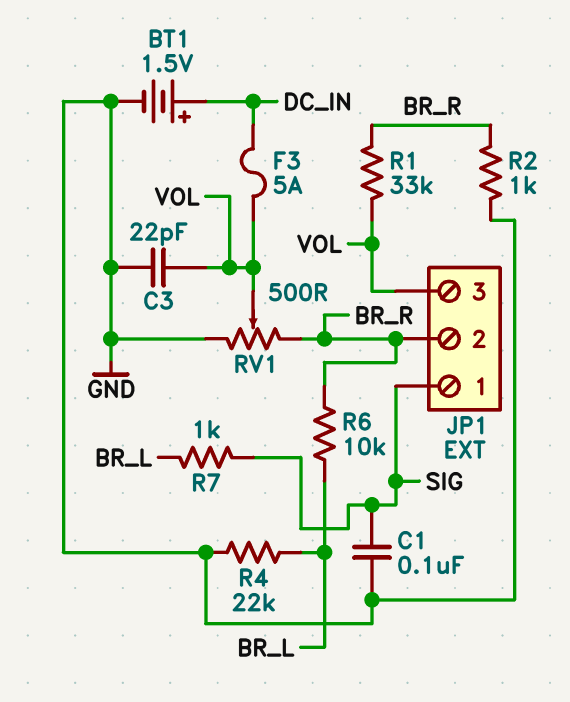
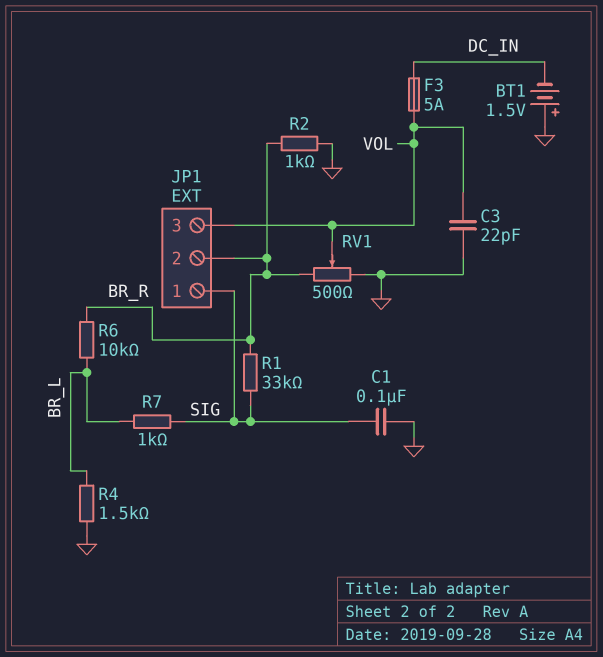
BT1: 1.5V (plus DC_IN, minus GND) -> 1.5V (plus GND, minus DC_IN)
R1: 33k (BR_R, VOL) -> 33k (BR_R, SIG)
R4: 22k (BR_L, GND) -> 1.5k (BR_L, GND)

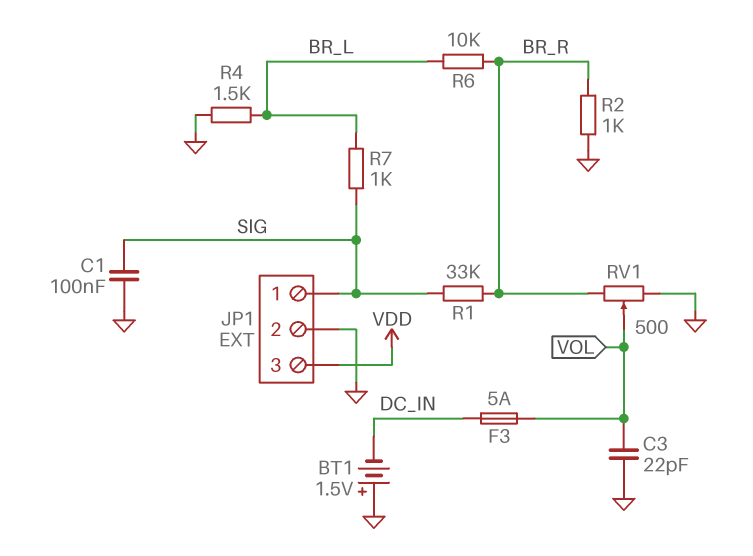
JP1 pin 2: BR_R -> GND
JP1 pin 3: VOL -> VDD

